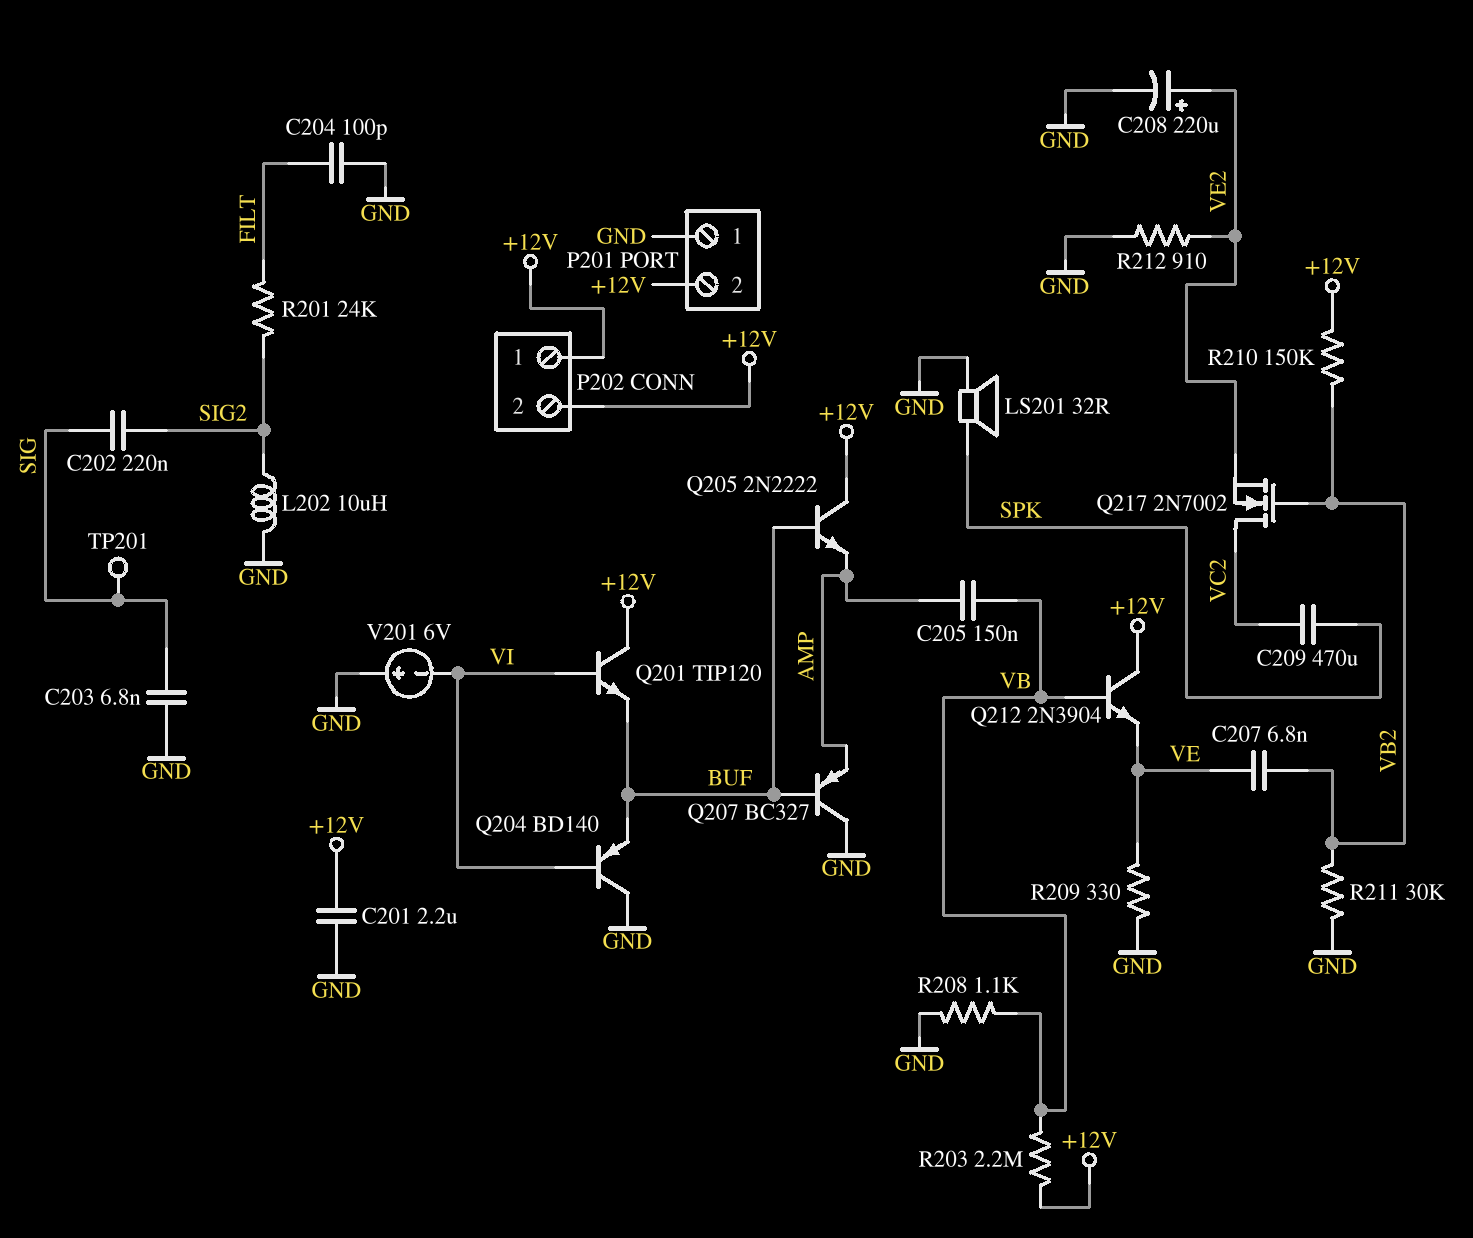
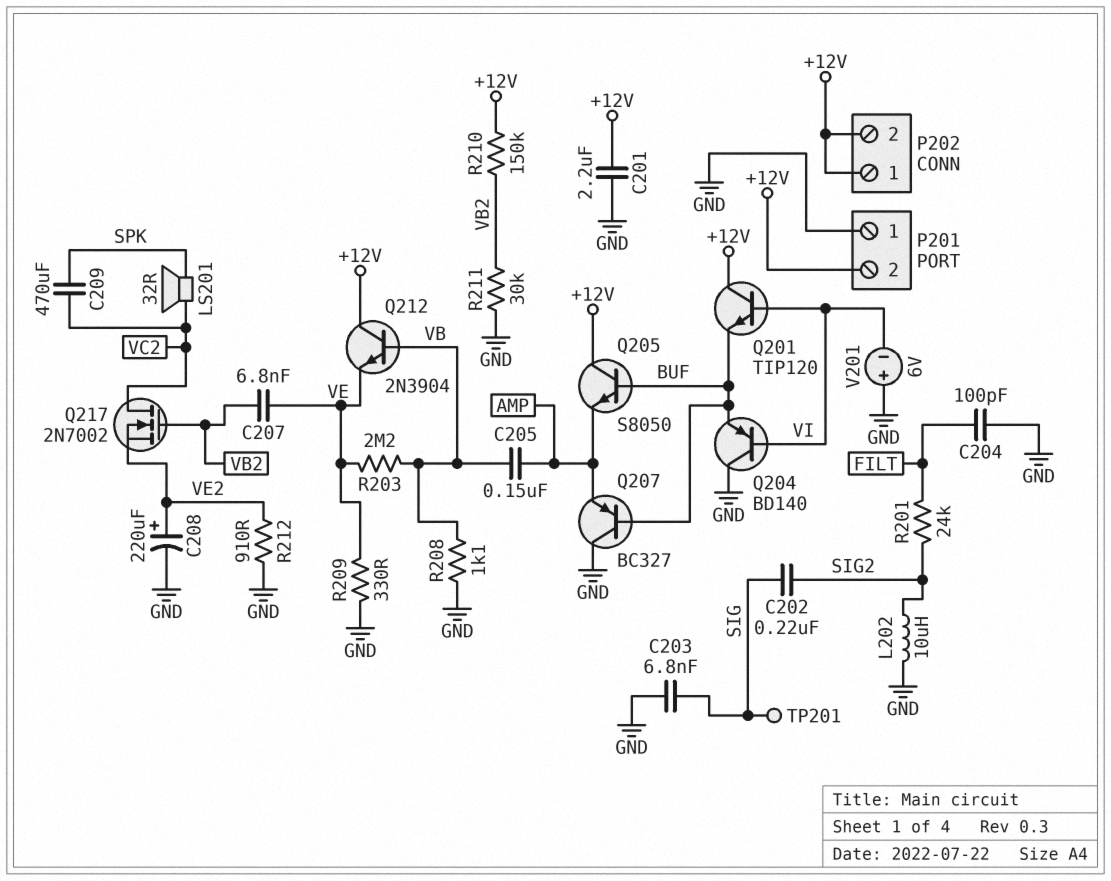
LS201: speaker 32R (GND, SPK) -> speaker 32R (SPK, VC2)
Q205: NPN 2N2222 (B BUF, C +12V, E AMP) -> NPN S8050 (B BUF, C +12V, E AMP)
R203: 2.2M (+12V, VB) -> 2.2M (VB, VE)

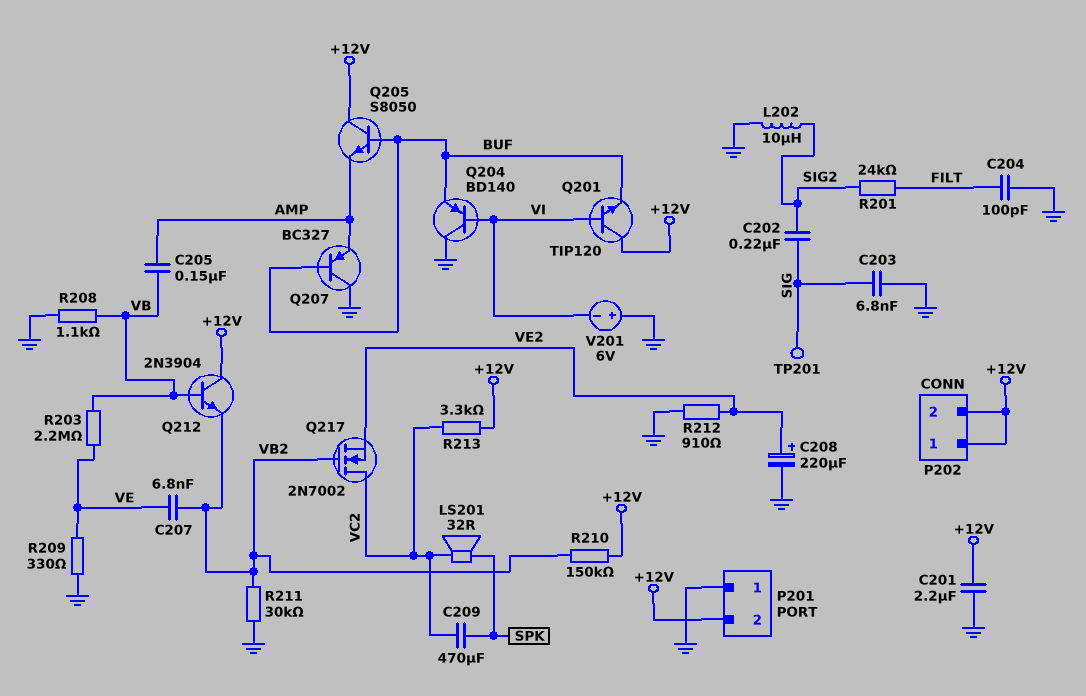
Q212: NPN 2N3904 (B VB, C +12V, E VE) -> NPN 2N3904 (B VB, C +12V, E VB2)
R213: none -> 3.3k (+12V, VC2)

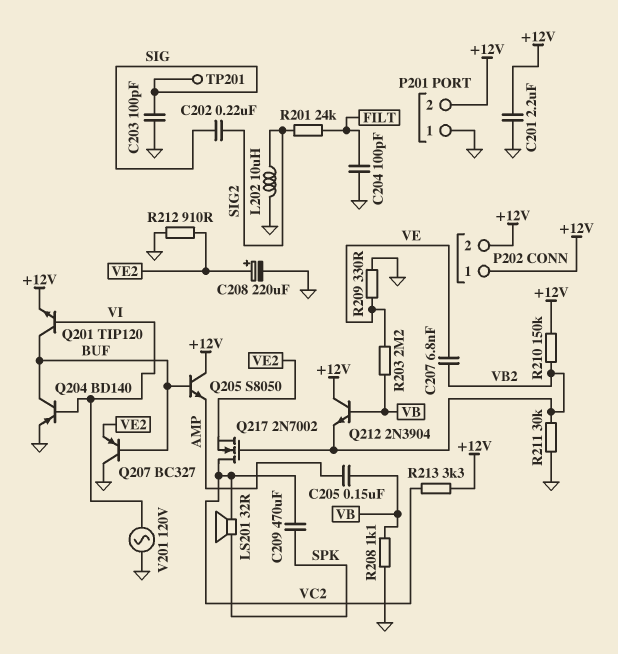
C203: 6.8nF (GND, SIG) -> 100pF (GND, SIG)
Q201: NPN TIP120 (B VI, C +12V, E BUF) -> NPN TIP120 (B VI, C BUF, E +12V)
Q204: PNP BD140 (B VI, C GND, E BUF) -> PNP BD140 (B VI, C BUF, E GND)
Q207: PNP BC327 (B BUF, C GND, E AMP) -> PNP BC327 (B BUF, C GND, E VE2)
V201: 6V (plus GND, minus VI) -> AC 120V (GND, VI)

